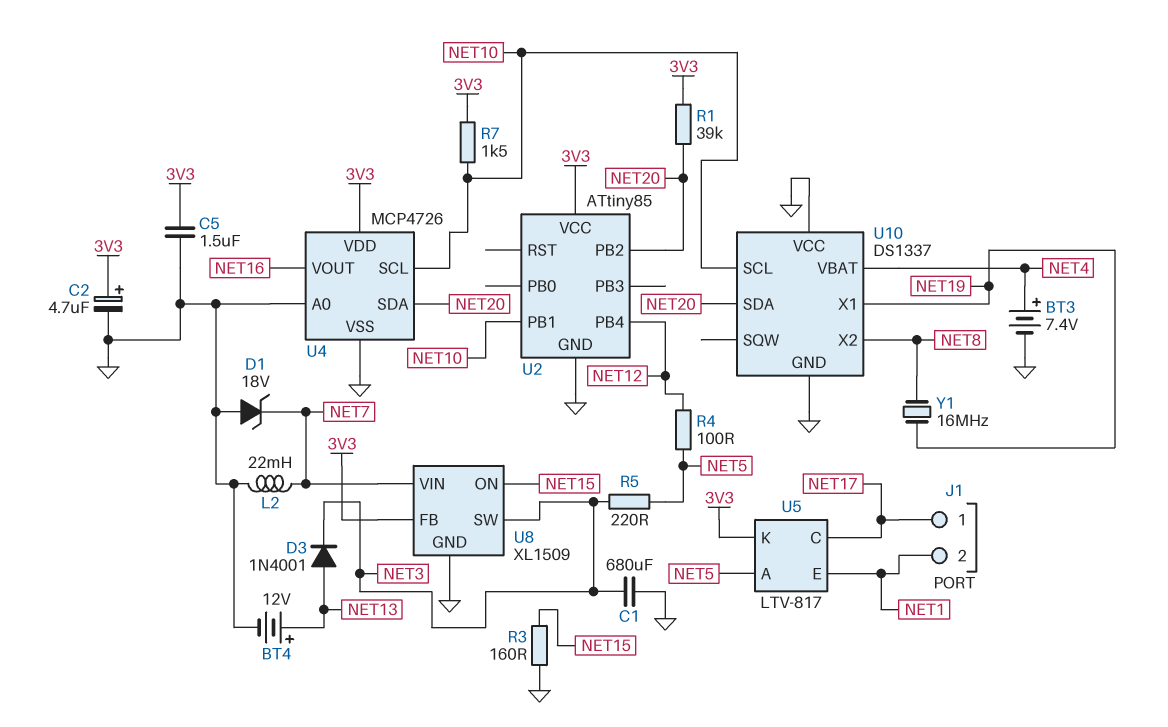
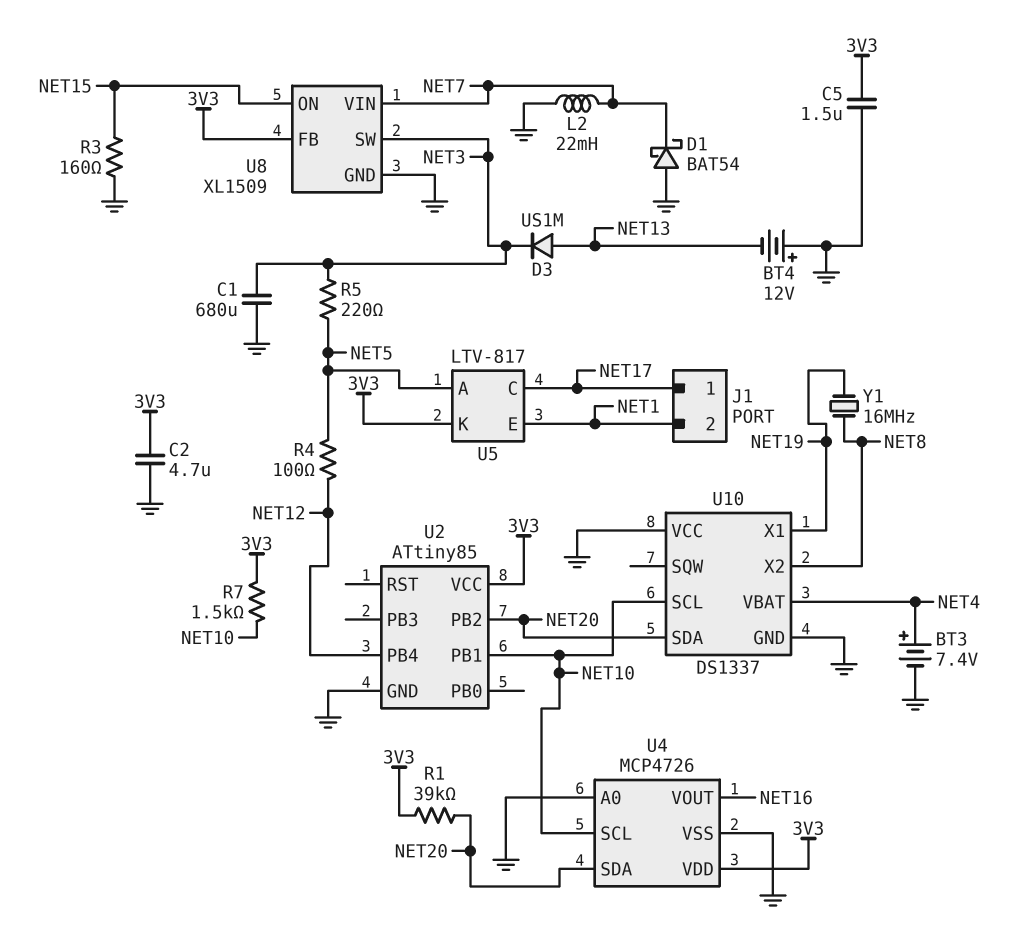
BT4: 12V (plus NET13, minus GND) -> 12V (plus GND, minus NET13)
C2: 4.7uF (plus 3V3, minus GND) -> 4.7uF (3V3, GND)
D1: zener 18V (A GND, K NET7) -> schottky BAT54 (A GND, K NET7)
D3: diode 1N4001 (A NET13, K NET3) -> diode US1M (A NET13, K NET3)

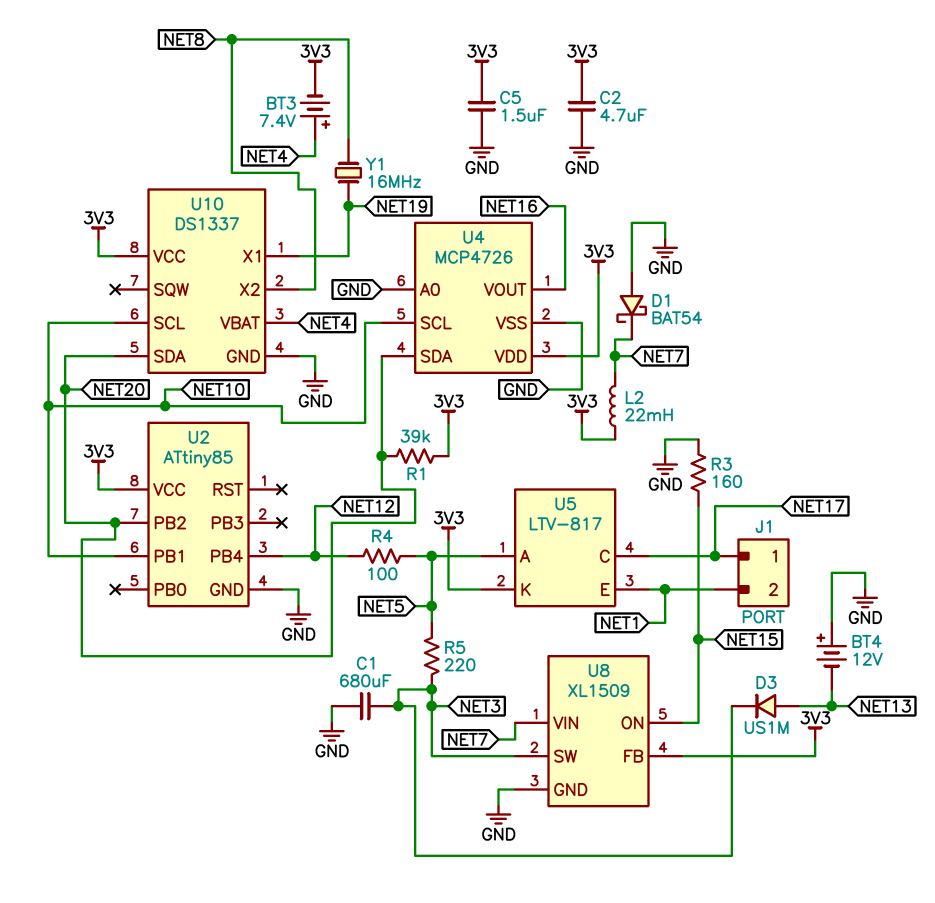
BT3: 7.4V (plus NET4, minus GND) -> 7.4V (plus NET4, minus 3V3)
L2: 22mH (GND, NET7) -> 22mH (3V3, NET7)
R7: 1.5k (3V3, NET10) -> none
U10 pin VCC: GND -> 3V3

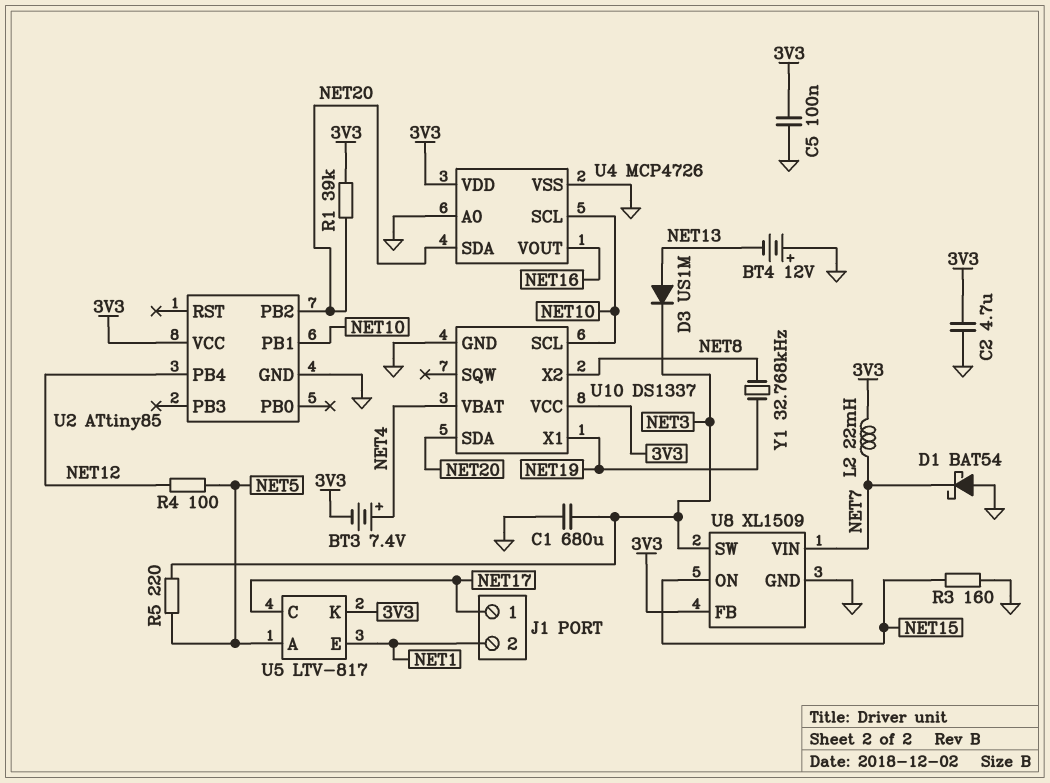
C5: 1.5uF (3V3, GND) -> 100nF (3V3, GND)
Y1: 16MHz (NET8, NET19) -> 32.768kHz (NET8, NET19)

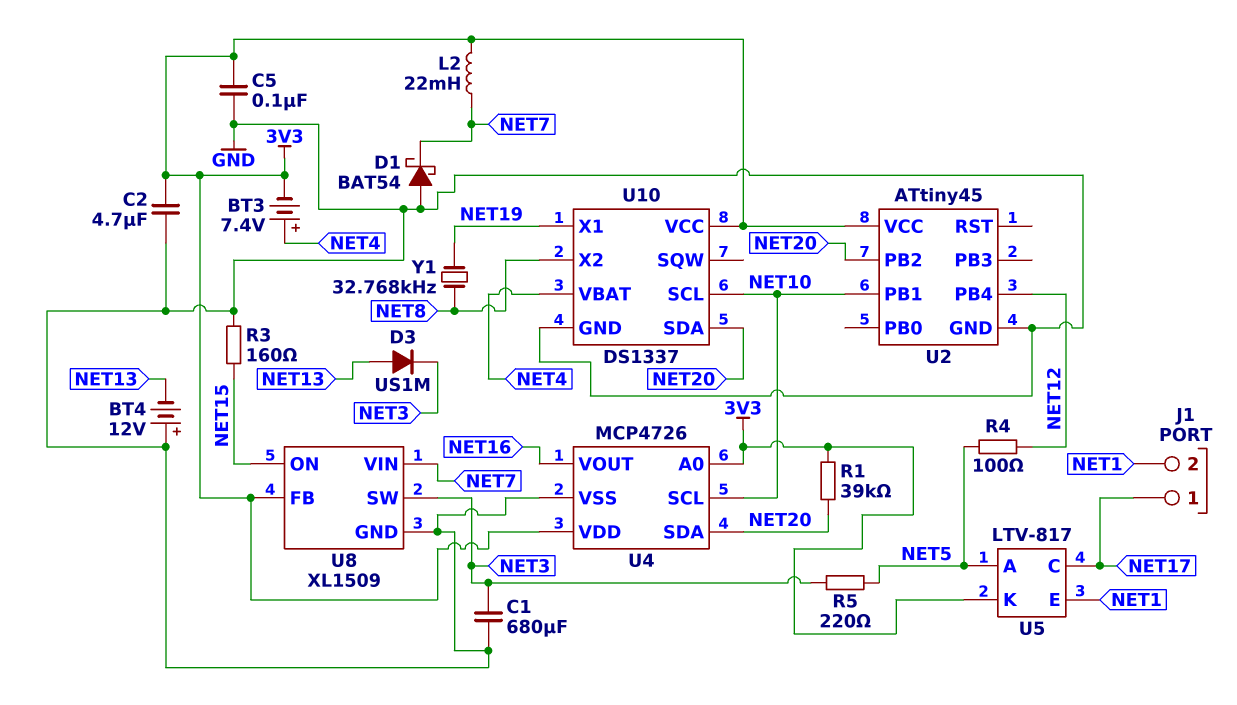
U2: ATtiny85 -> ATtiny45
U4 pin A0: GND -> 3V3

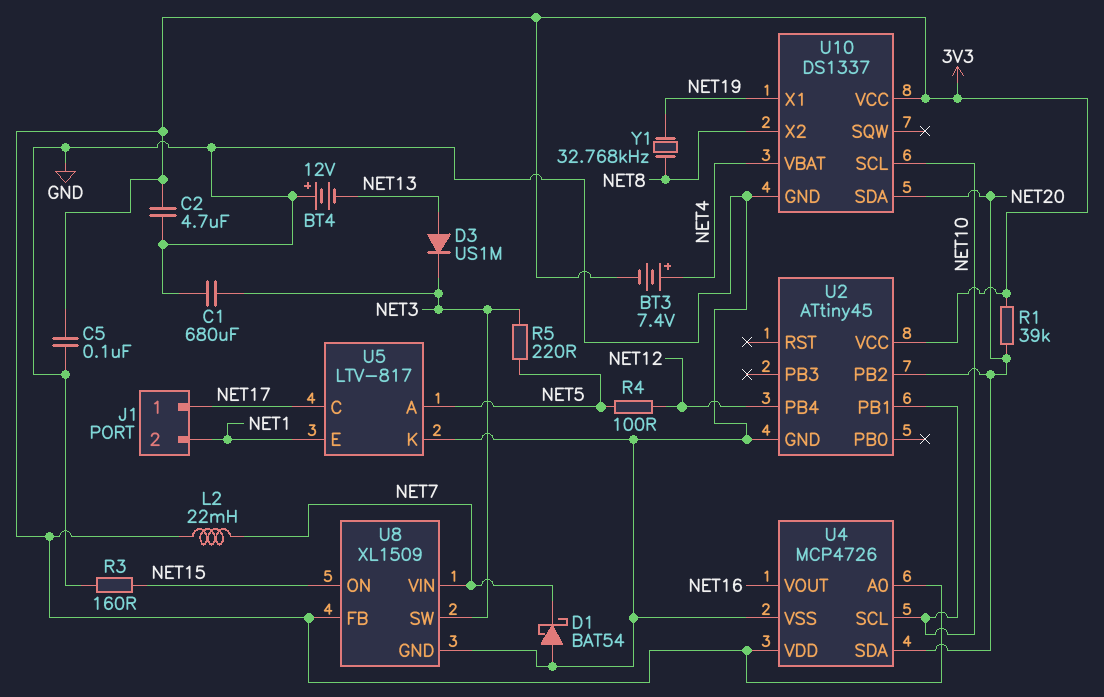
U5 pin K: 3V3 -> GND

